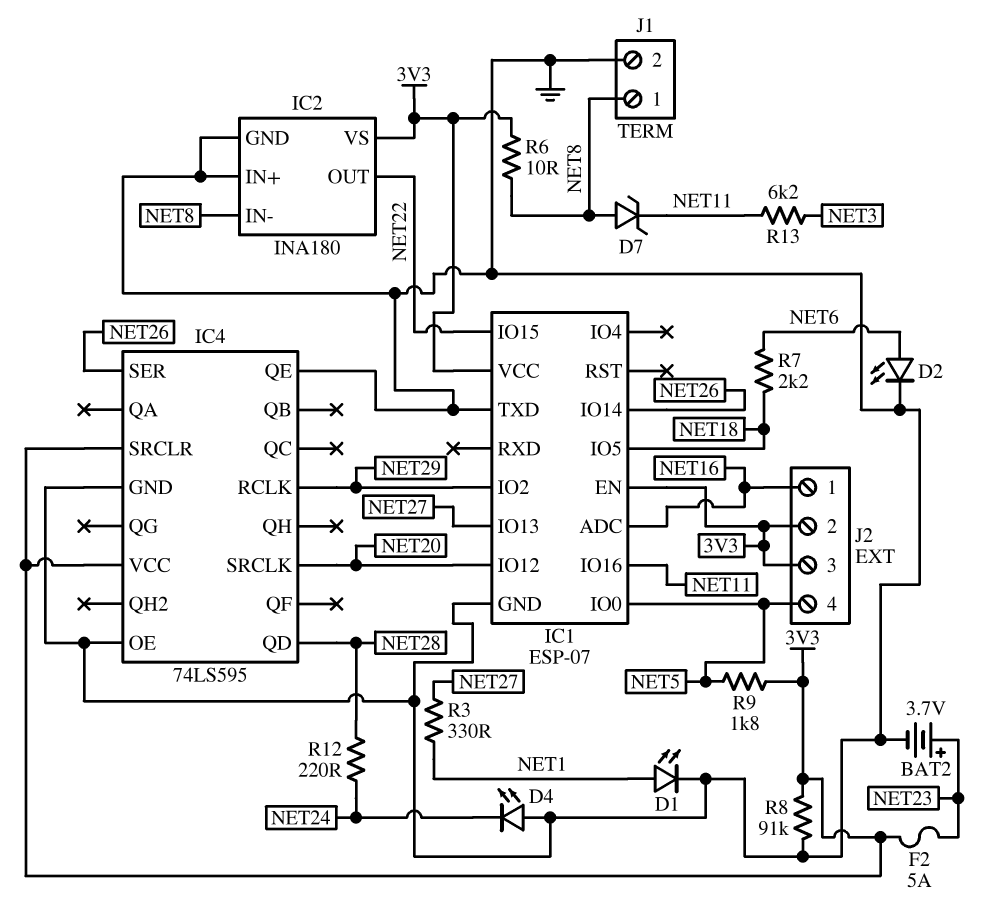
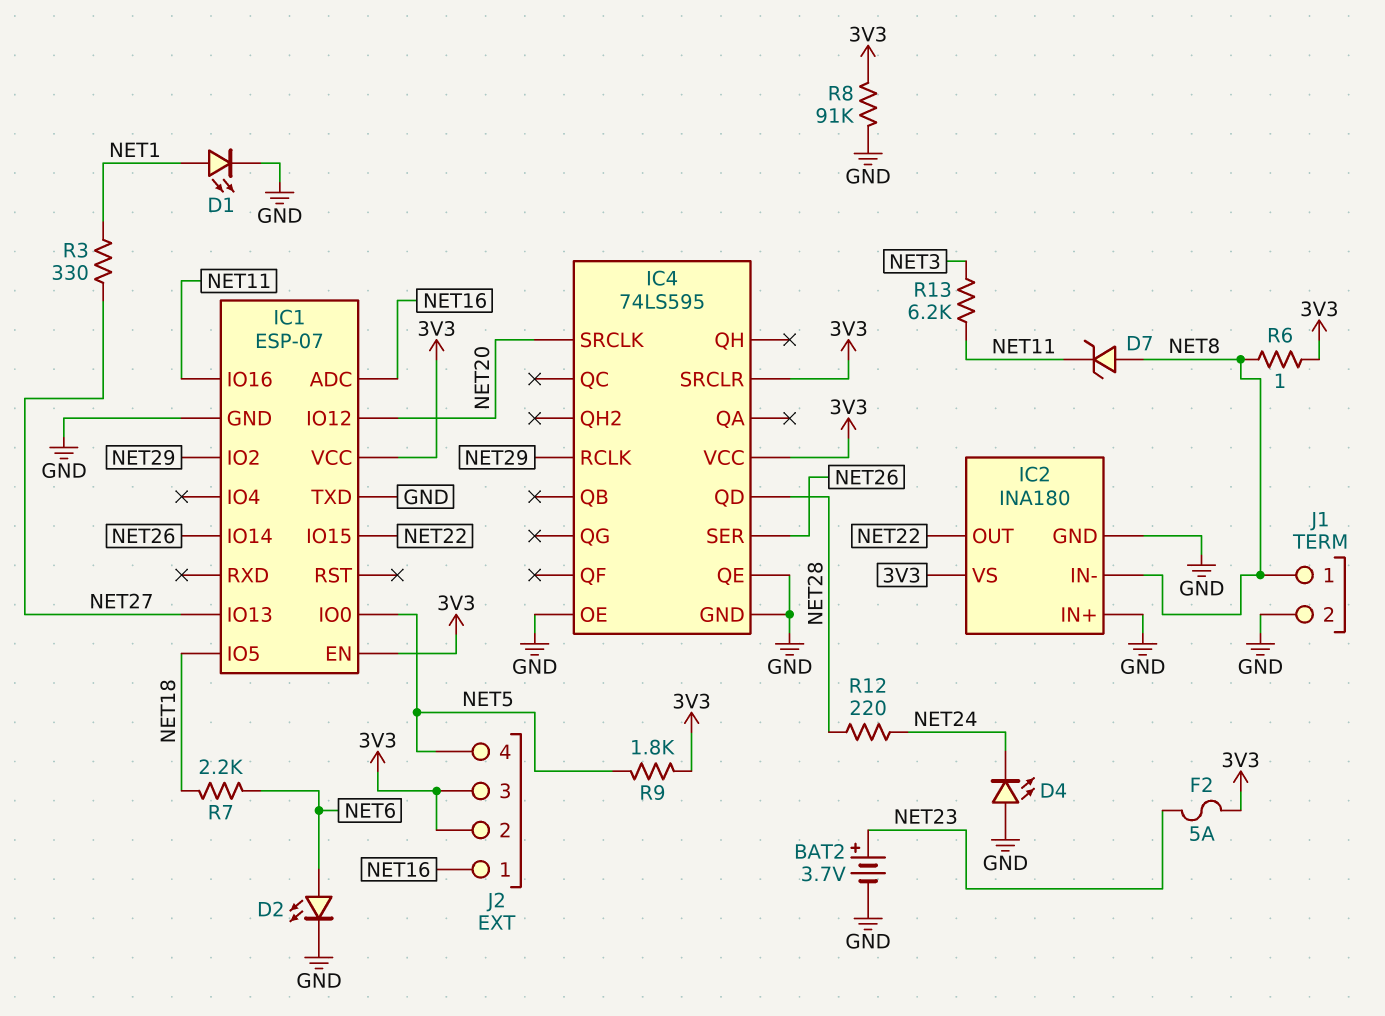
R6: 10 (3V3, NET8) -> 1 (3V3, NET8)

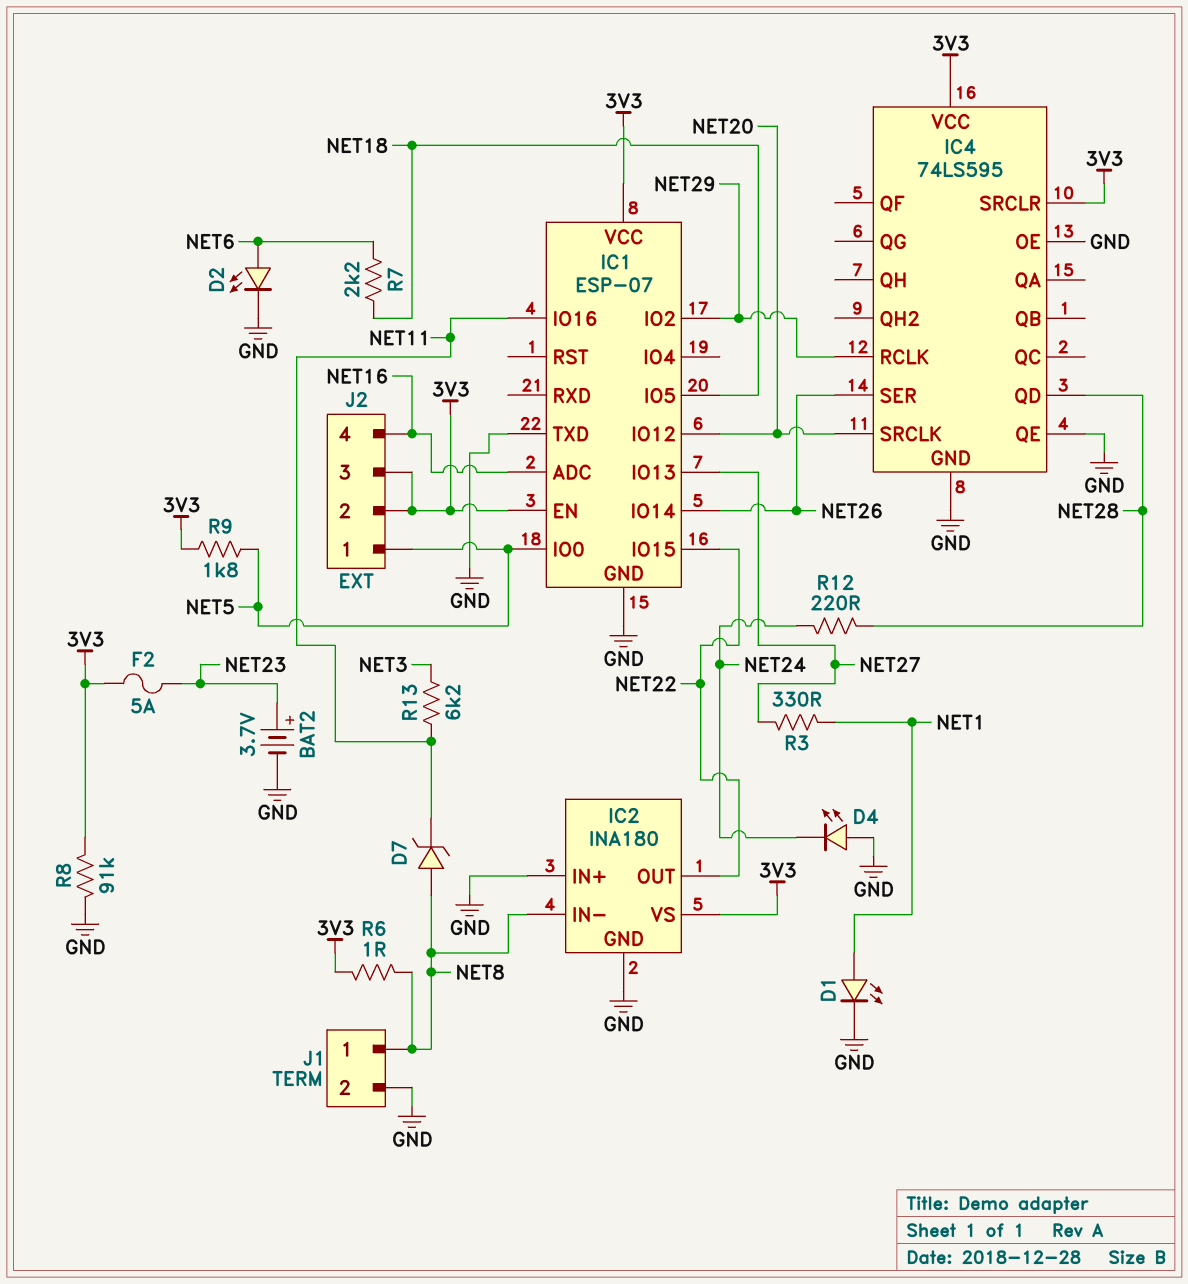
J2 pin 1: NET16 -> NET5
J2 pin 4: NET5 -> NET16

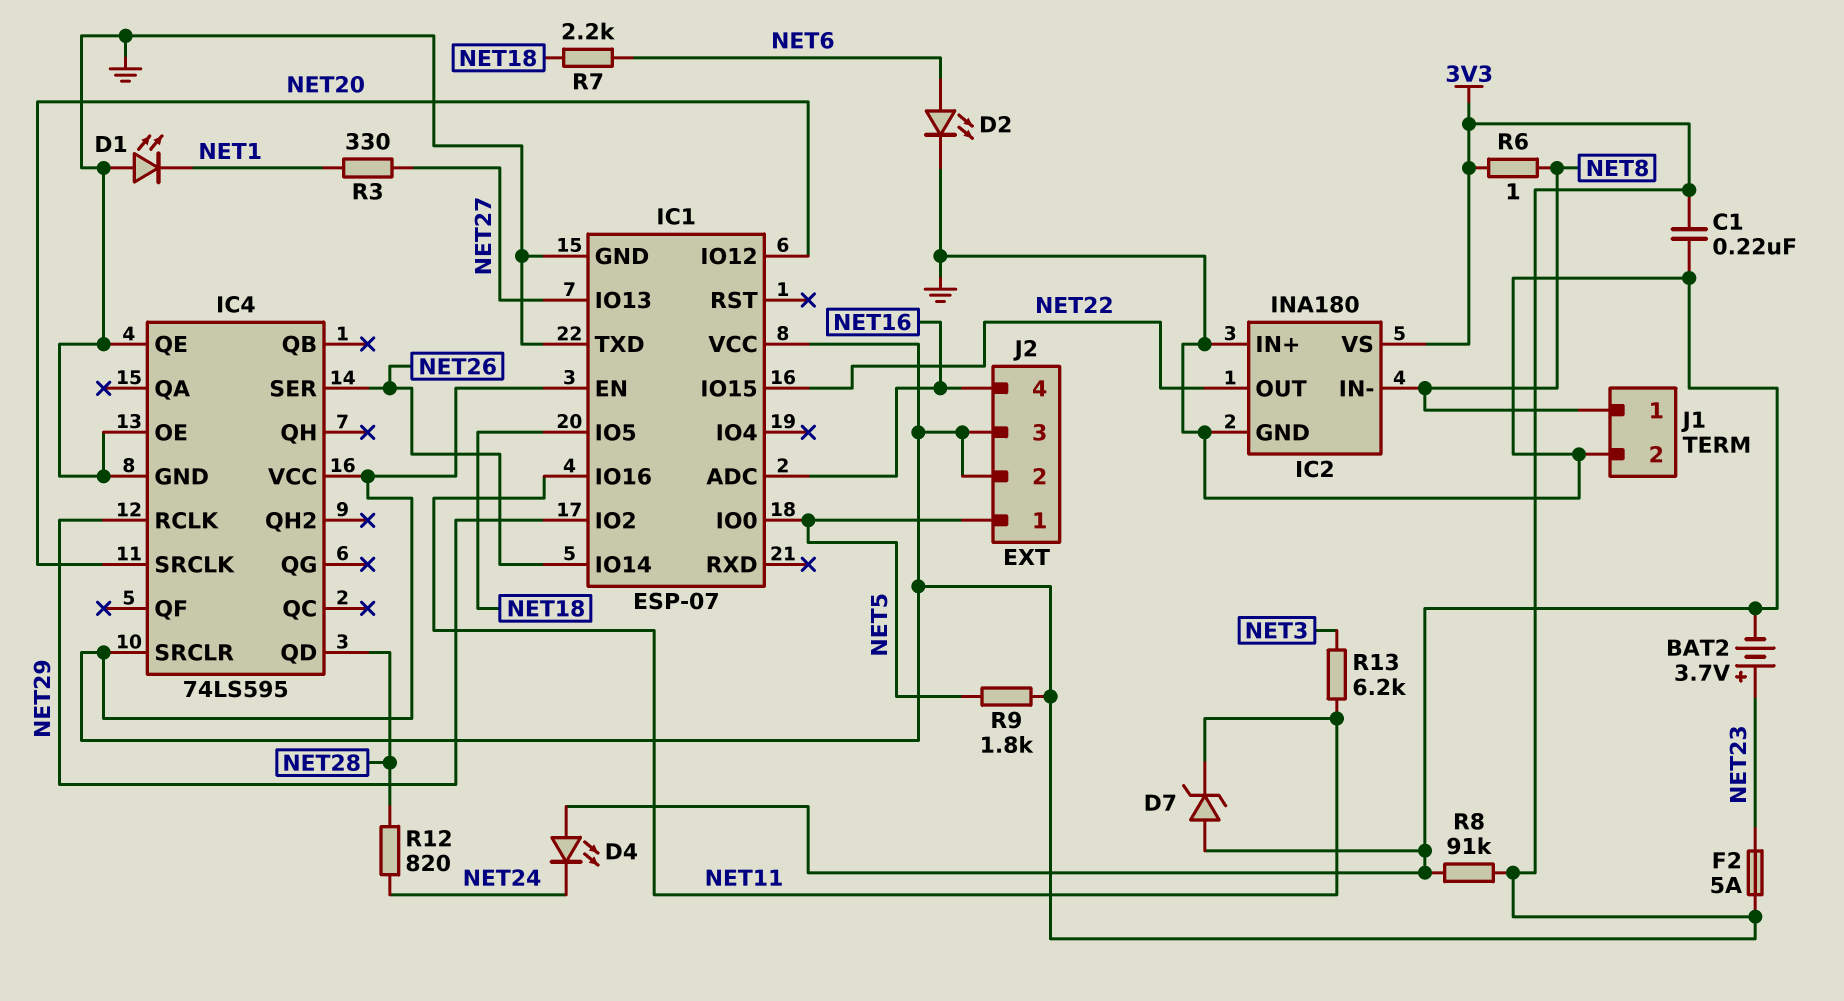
C1: none -> 220nF (3V3, GND)
D1: LED (A NET1, K GND) -> LED (A GND, K NET1)
D7: zener (A NET8, K NET11) -> zener (A GND, K NET11)
R12: 220 (NET24, NET28) -> 820 (NET24, NET28)

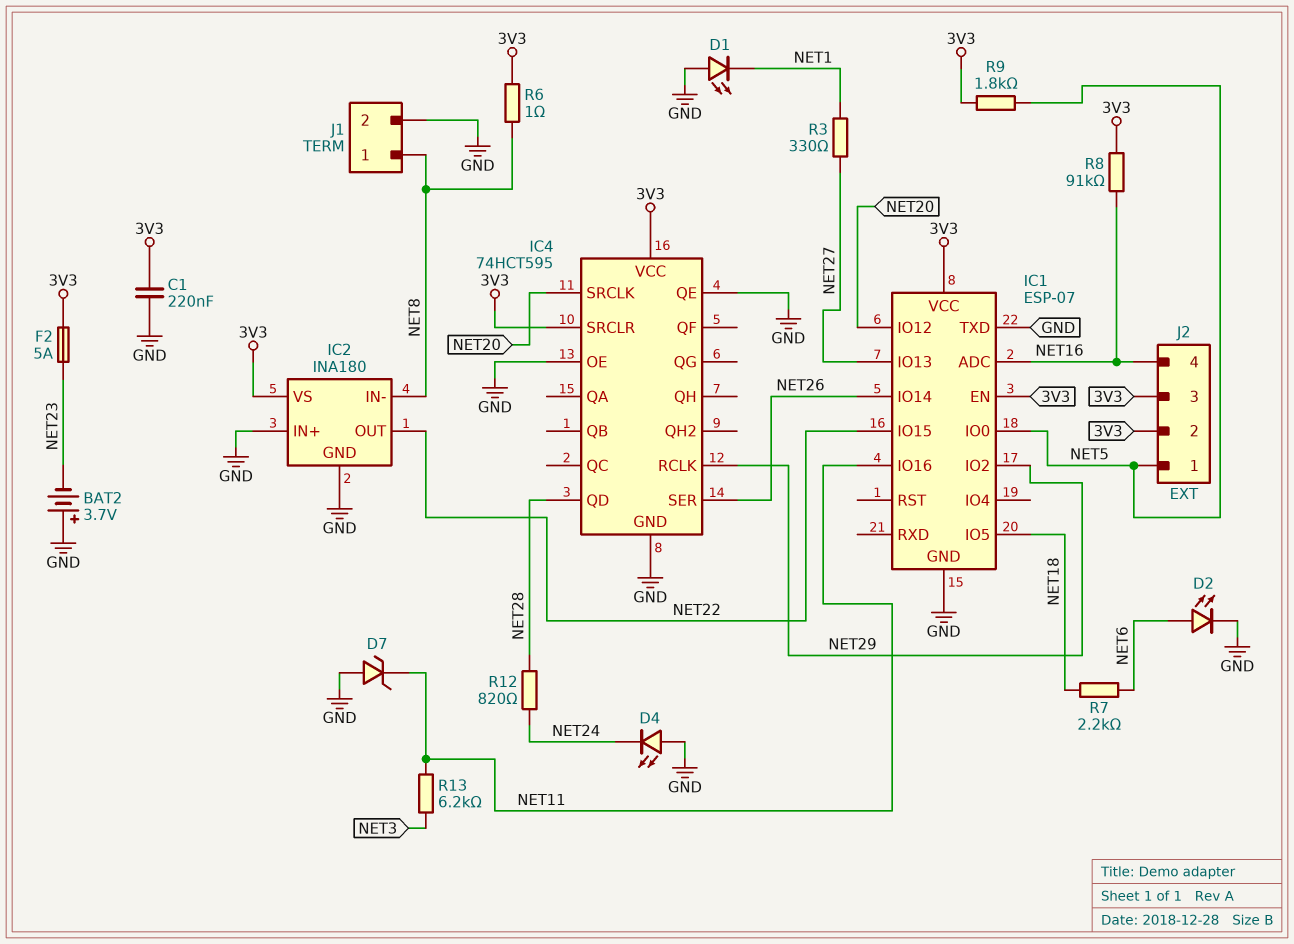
BAT2: 3.7V (plus NET23, minus GND) -> 3.7V (plus GND, minus NET23)
IC4: 74LS595 -> 74HCT595
R8: 91k (3V3, GND) -> 91k (3V3, NET16)

